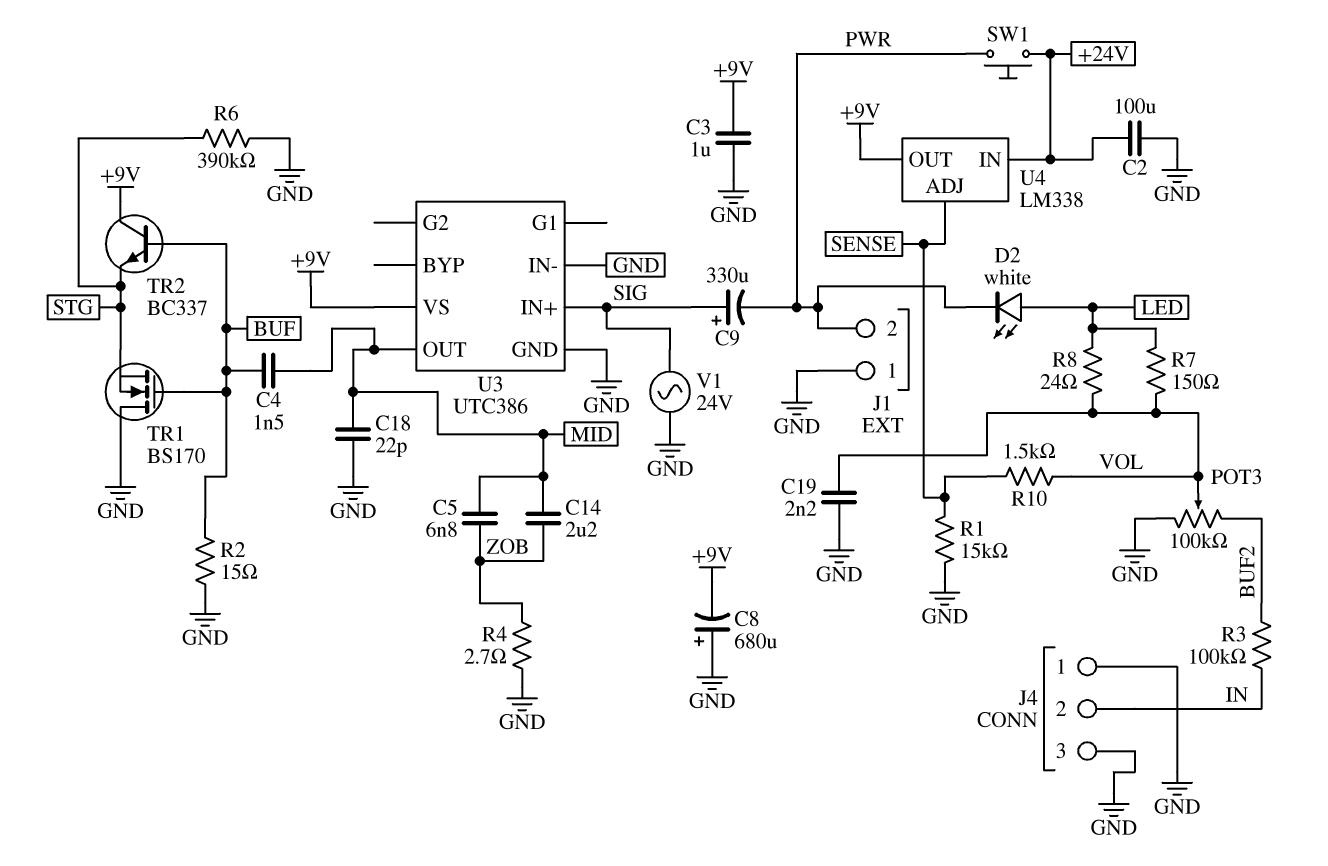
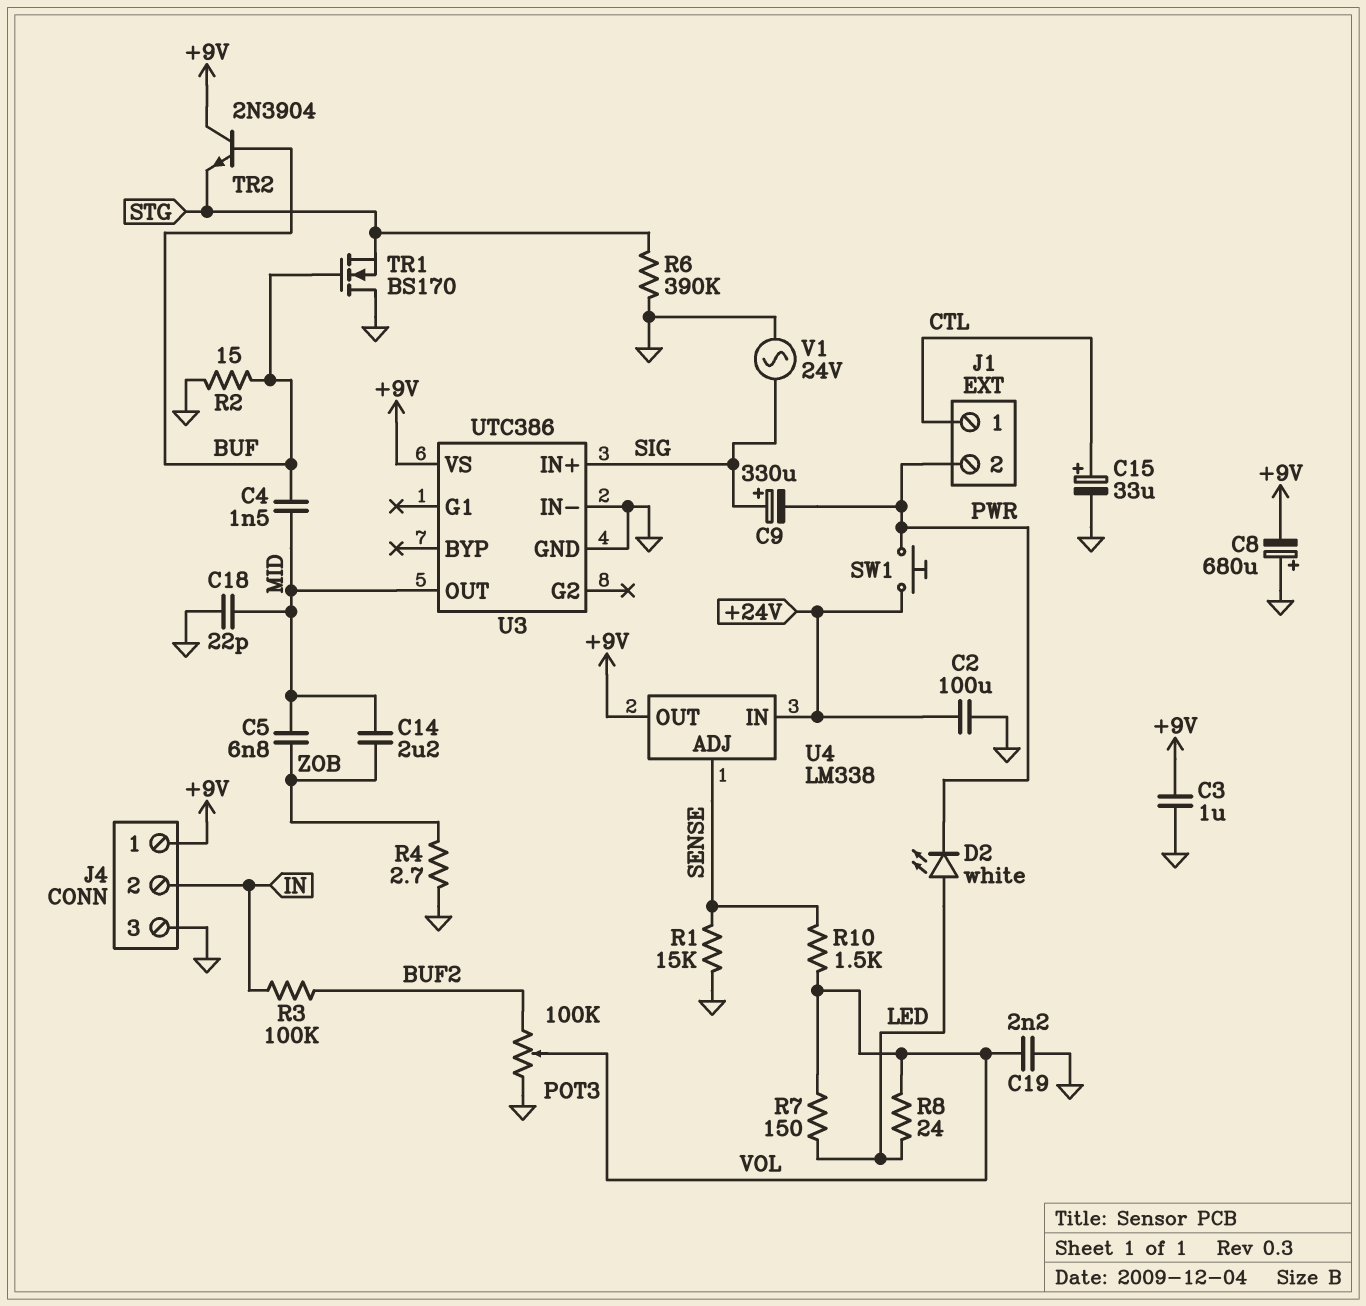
C15: none -> 33uF (plus CTL, minus GND)
J1 pin 1: GND -> CTL
J4 pin 1: GND -> +9V
TR2: NPN BC337 (B BUF, C +9V, E STG) -> NPN 2N3904 (B BUF, C +9V, E STG)

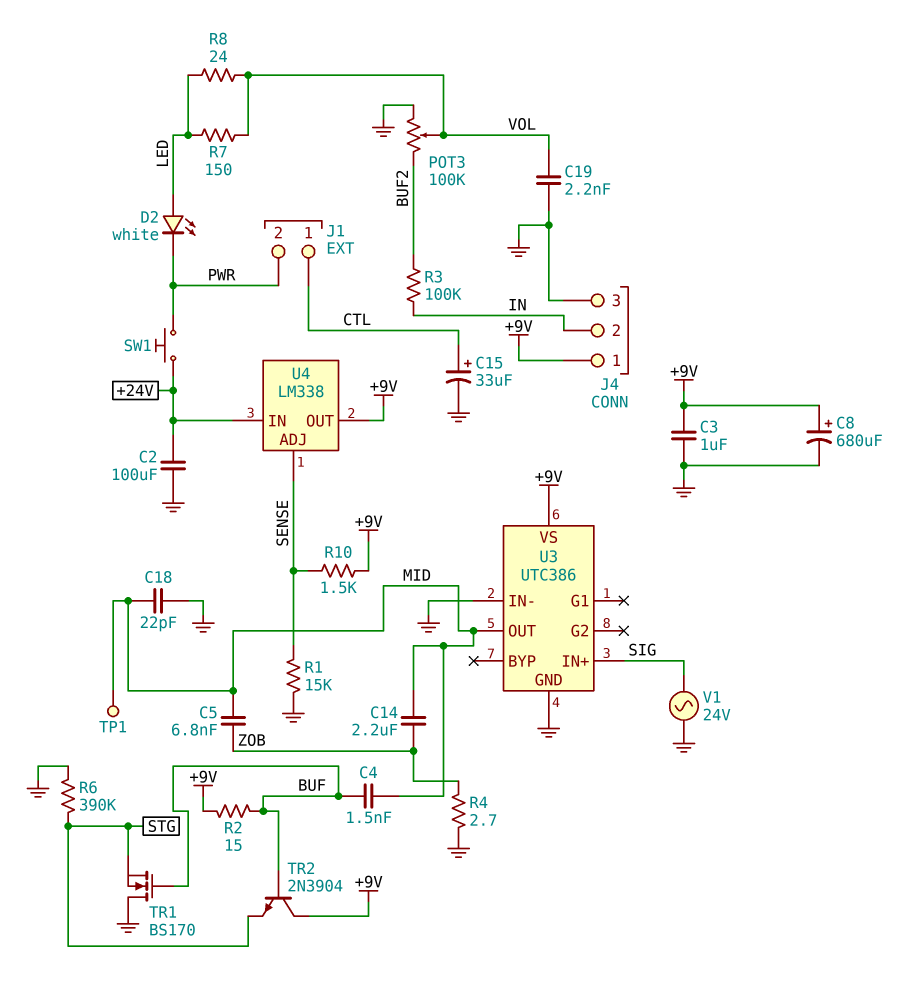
C8: 680uF (plus GND, minus +9V) -> 680uF (plus +9V, minus GND)
C9: 330uF (plus SIG, minus PWR) -> none
R2: 15 (BUF, GND) -> 15 (+9V, BUF)
R10: 1.5k (SENSE, VOL) -> 1.5k (+9V, SENSE)
TP1: none -> test point (MID)

